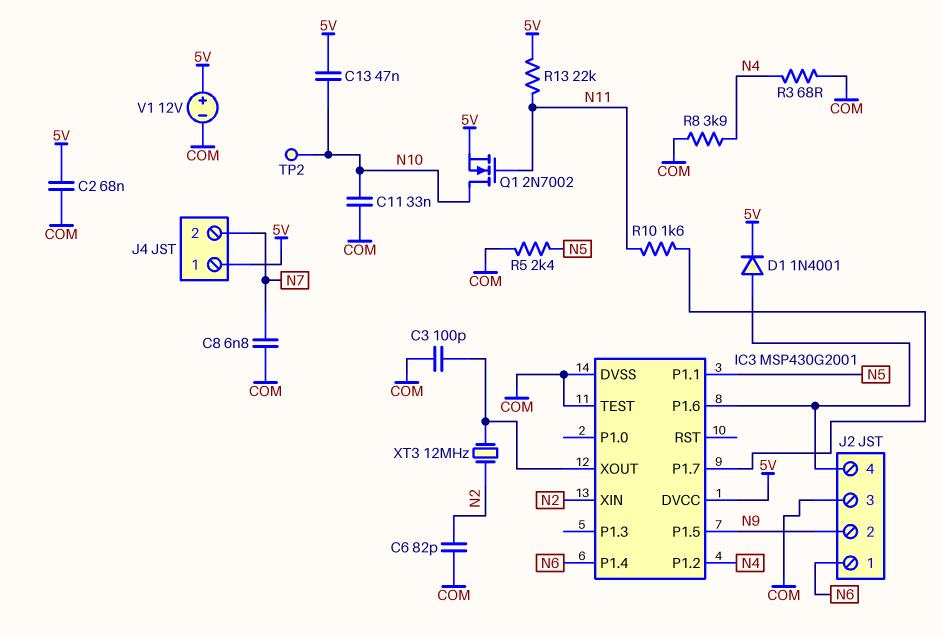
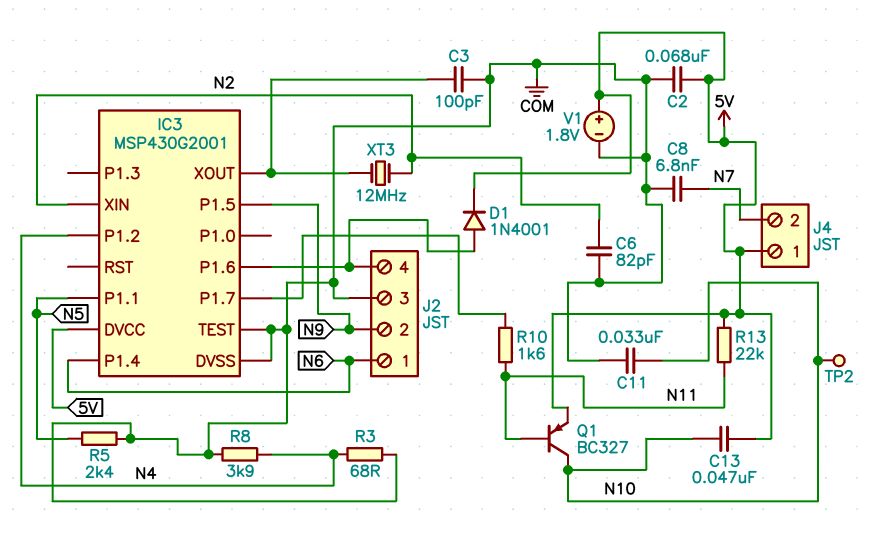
Q1: NMOS 2N7002 (G N11, D N10, S 5V) -> PNP BC327 (B N11, C N10, E 5V)
V1: 12V (plus 5V, minus COM) -> 1.8V (plus 5V, minus COM)

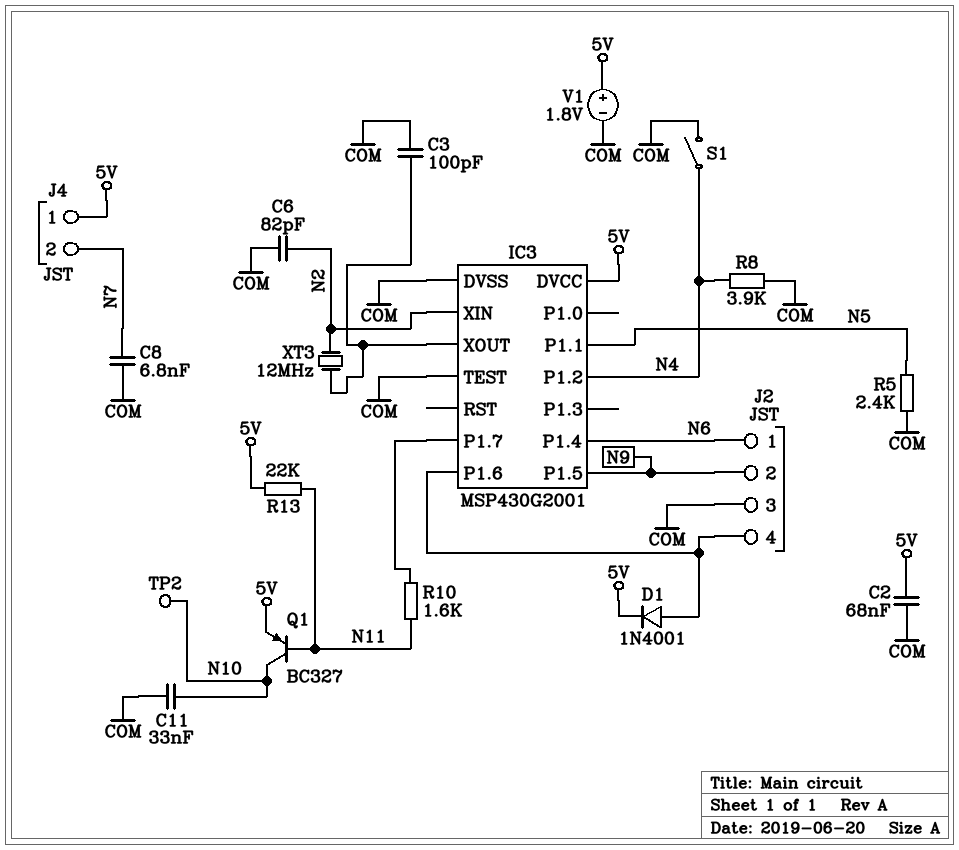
C13: 47nF (5V, N10) -> none
R3: 68 (COM, N4) -> none
S1: none -> switch (COM, N4)

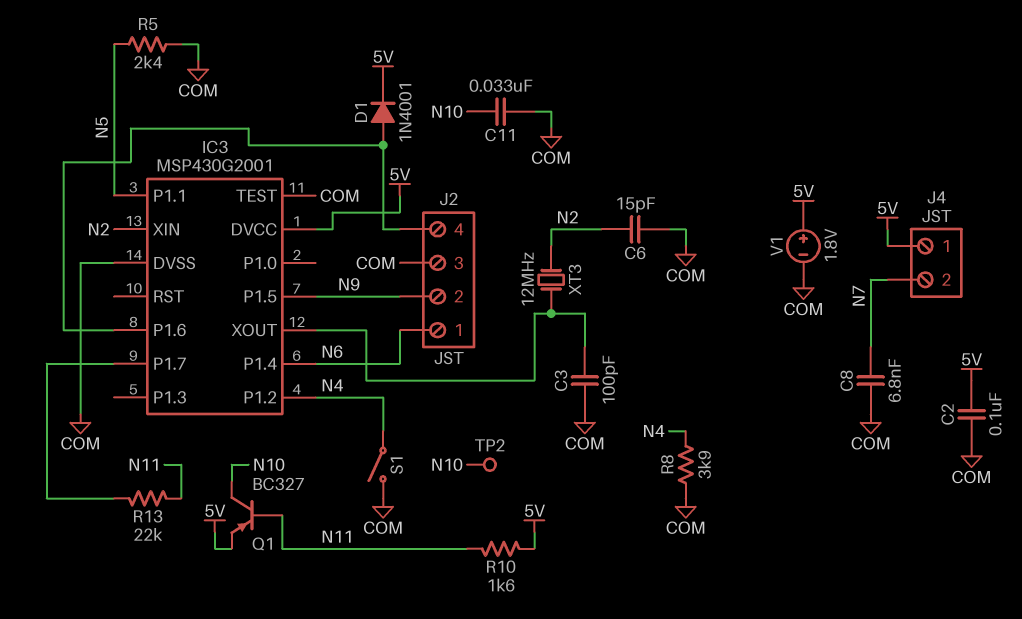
C2: 68nF (5V, COM) -> 100nF (5V, COM)
C6: 82pF (COM, N2) -> 15pF (COM, N2)
R10: 1.6k (IC3/P1.7, N11) -> 1.6k (5V, N11)
R13: 22k (5V, N11) -> 22k (IC3/P1.7, N11)

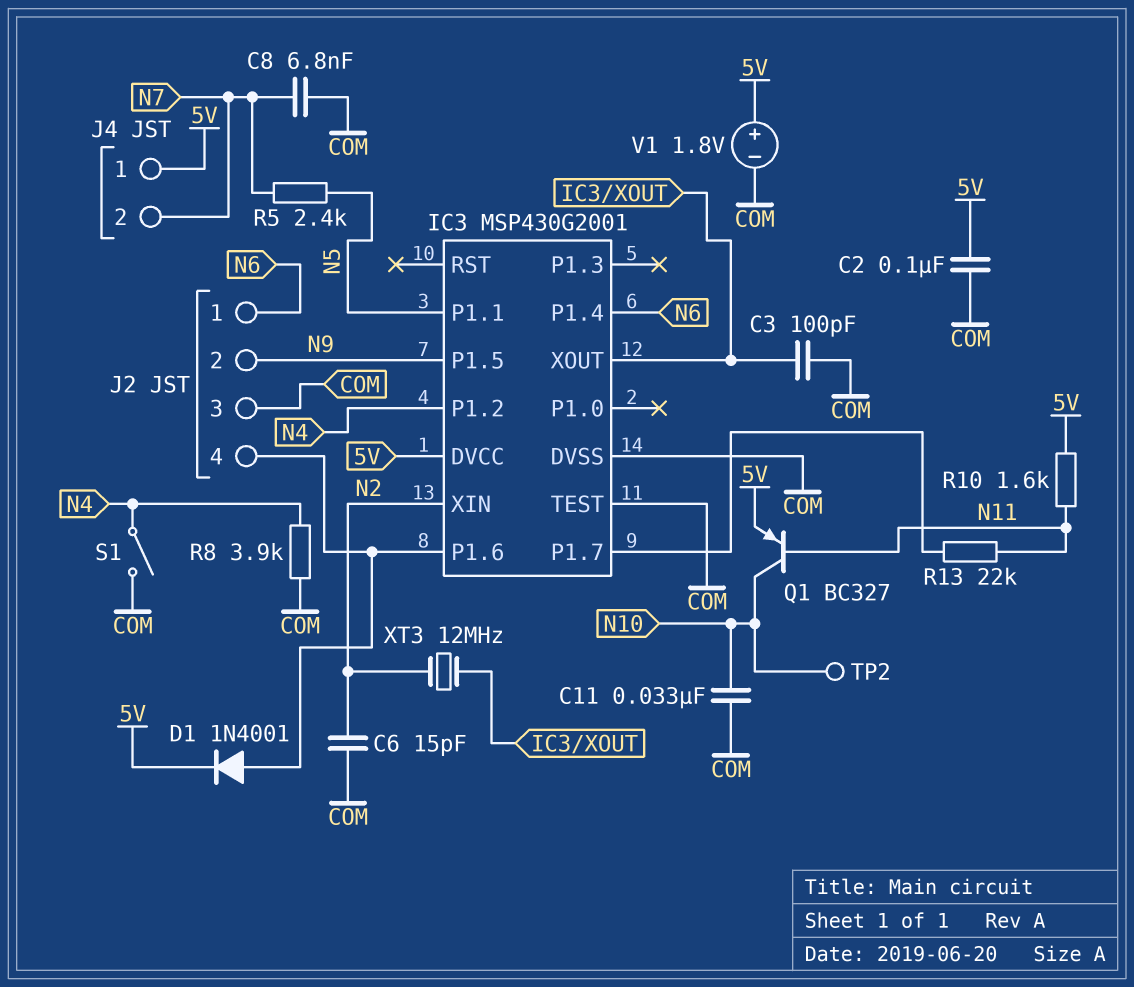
R5: 2.4k (COM, N5) -> 2.4k (N5, N7)

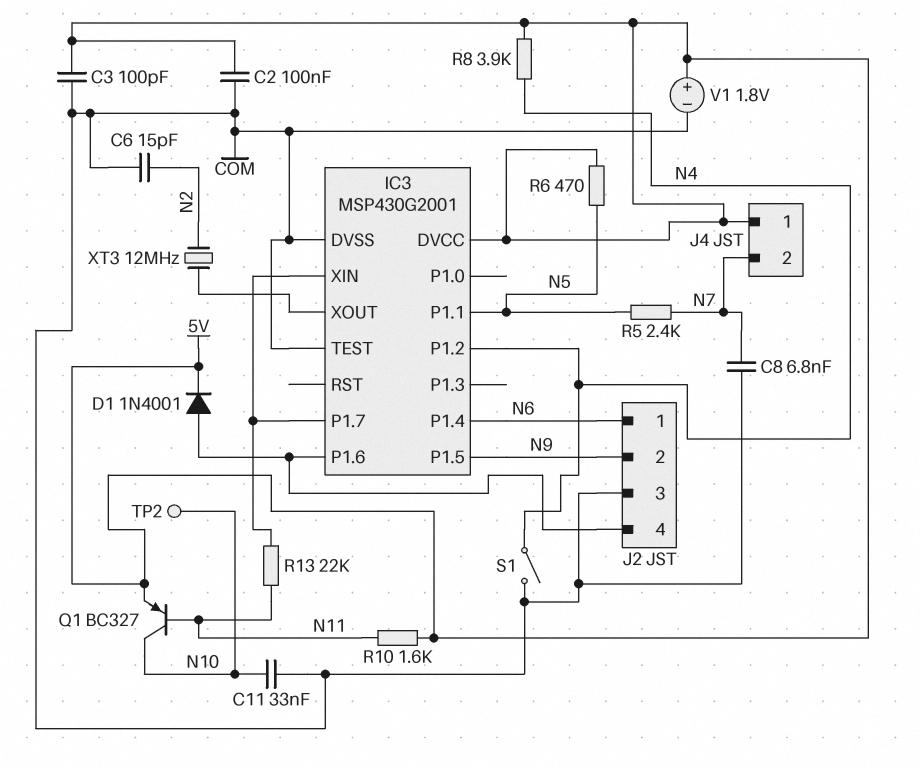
C3: 100pF (COM, IC3/XOUT) -> 100pF (5V, COM)
IC3 pin XIN: N2 -> IC3/P1.7
R6: none -> 470 (5V, N5)
R8: 3.9k (COM, N4) -> 3.9k (5V, N4)

